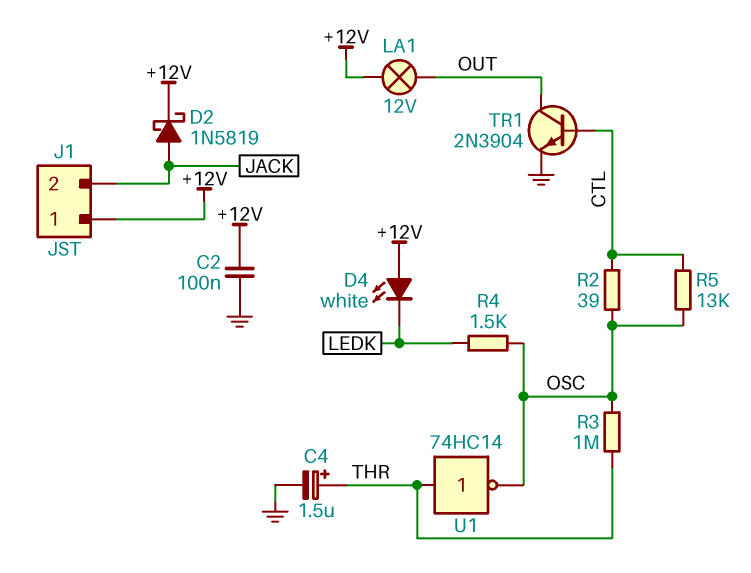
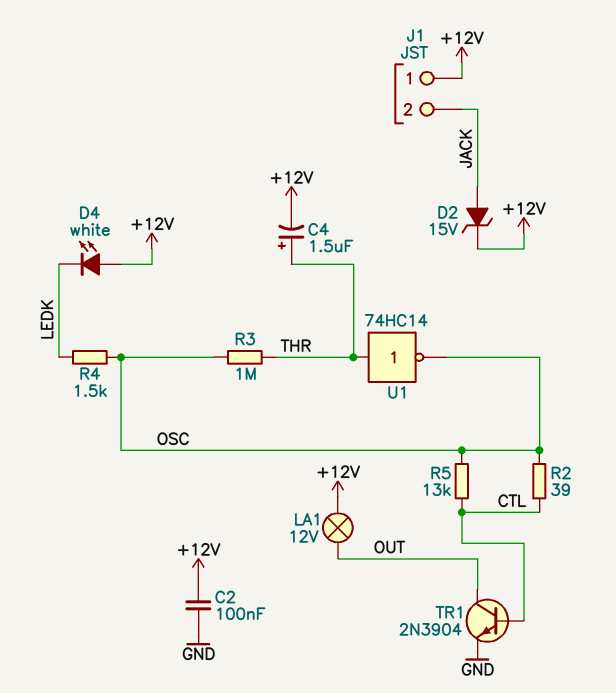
C4: 1.5uF (plus THR, minus GND) -> 1.5uF (plus THR, minus +12V)
D2: schottky 1N5819 (A JACK, K +12V) -> zener 15V (A JACK, K +12V)

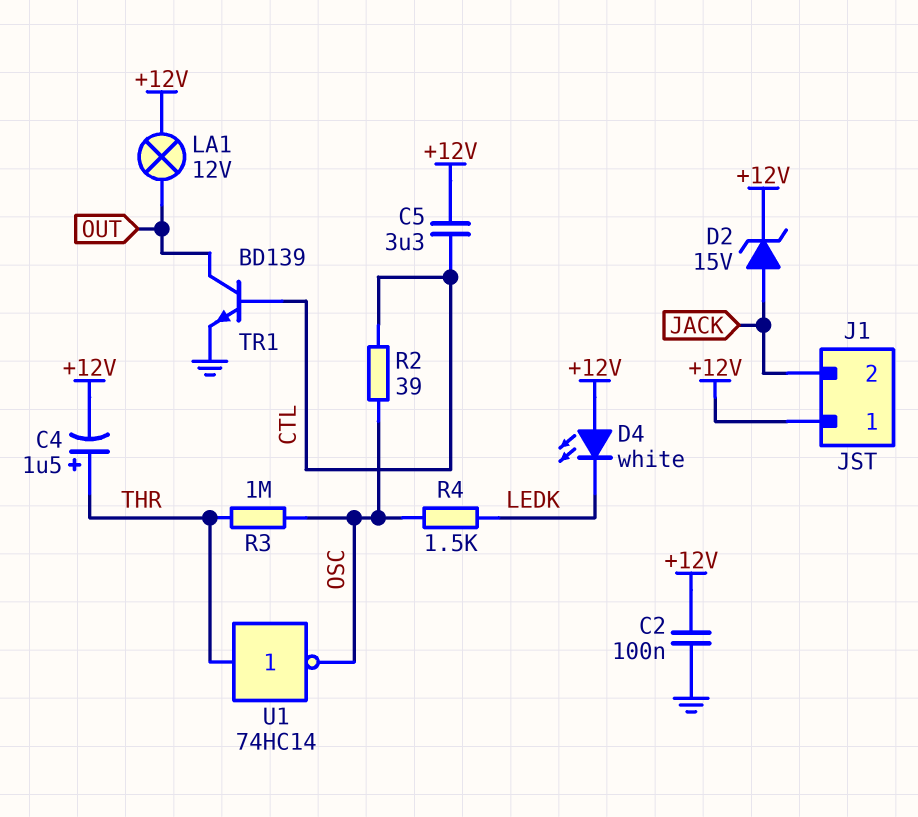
C5: none -> 3.3uF (+12V, CTL)
R5: 13k (CTL, OSC) -> none
TR1: NPN 2N3904 (B CTL, C OUT, E GND) -> NPN BD139 (B CTL, C OUT, E GND)

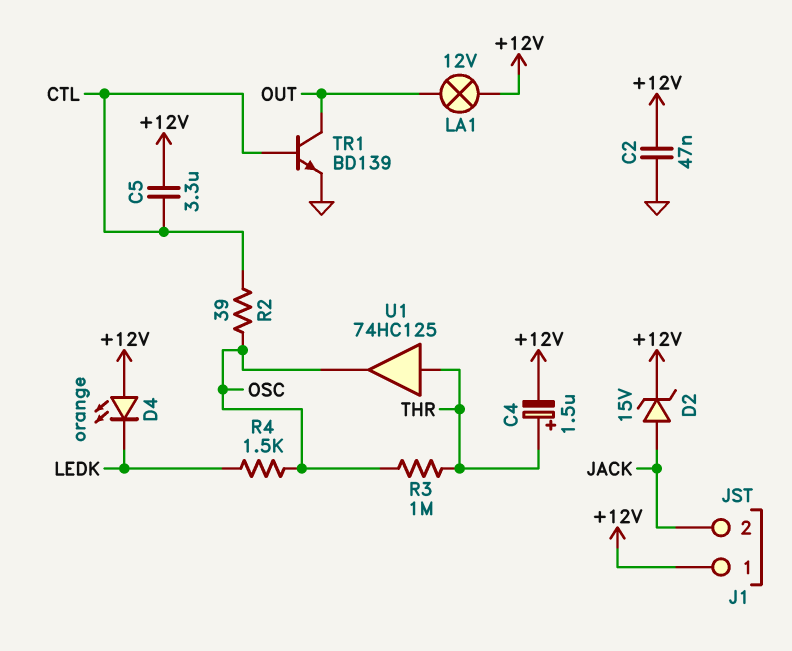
C2: 100nF (+12V, GND) -> 47nF (+12V, GND)
D4: LED white (A +12V, K LEDK) -> LED orange (A +12V, K LEDK)
U1: NOT 74HC14 (in THR, out OSC) -> buffer 74HC125 (in THR, out OSC)

